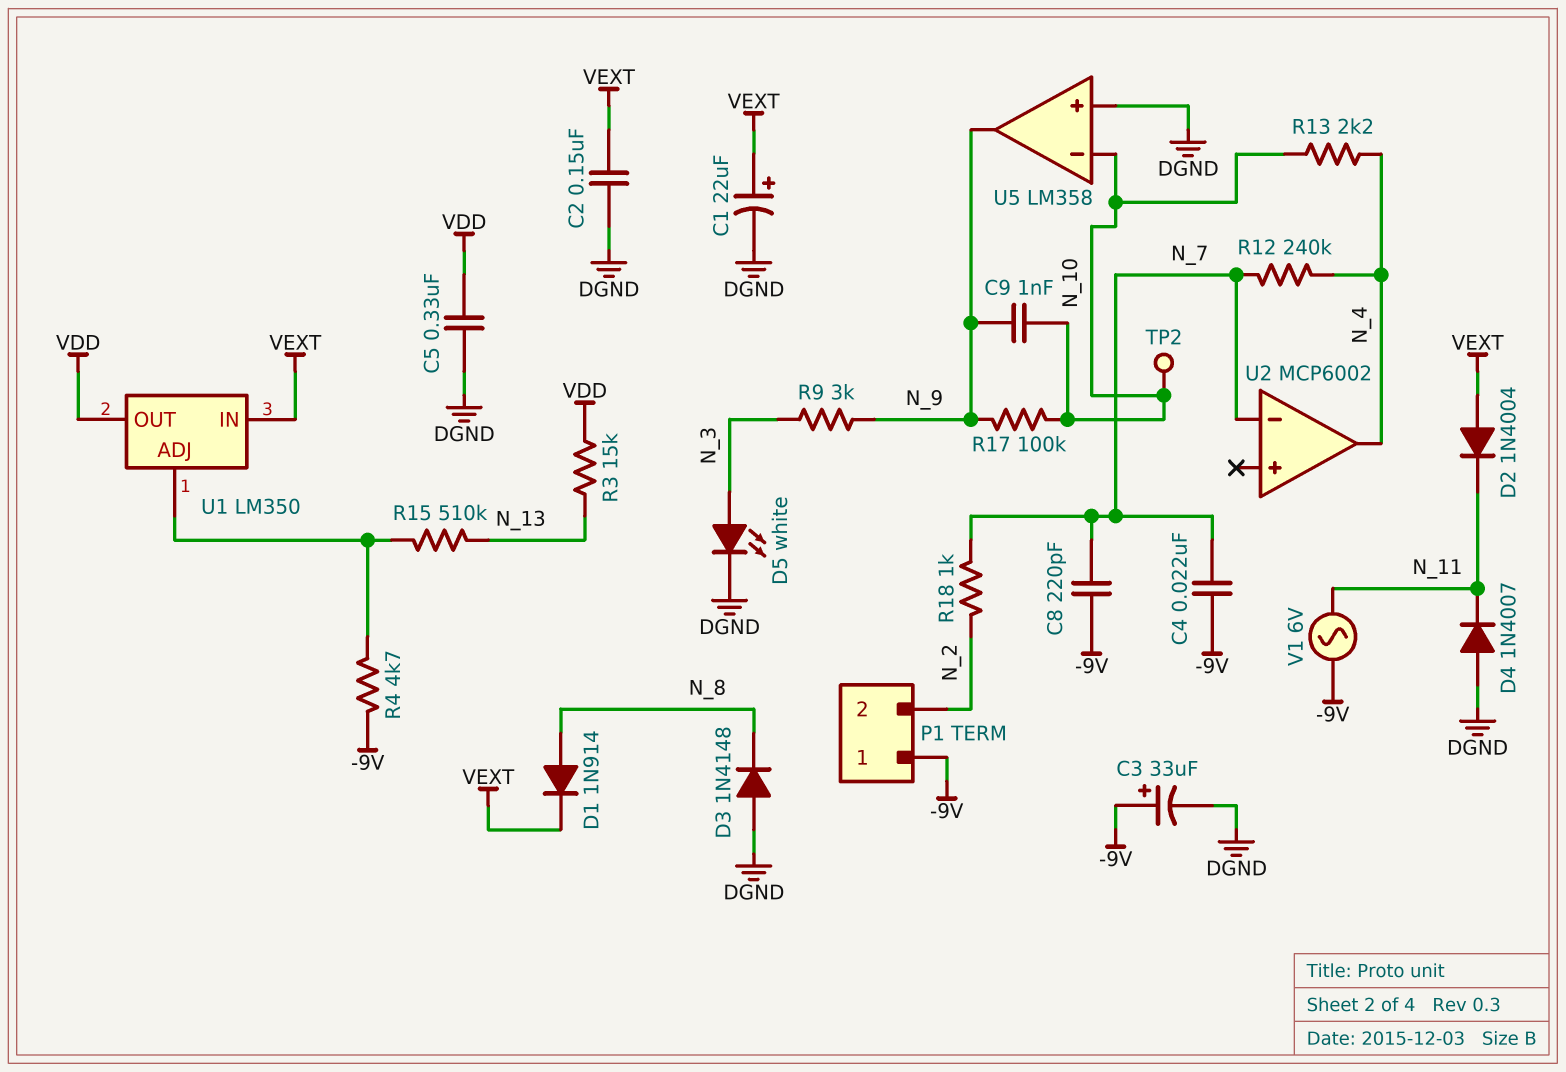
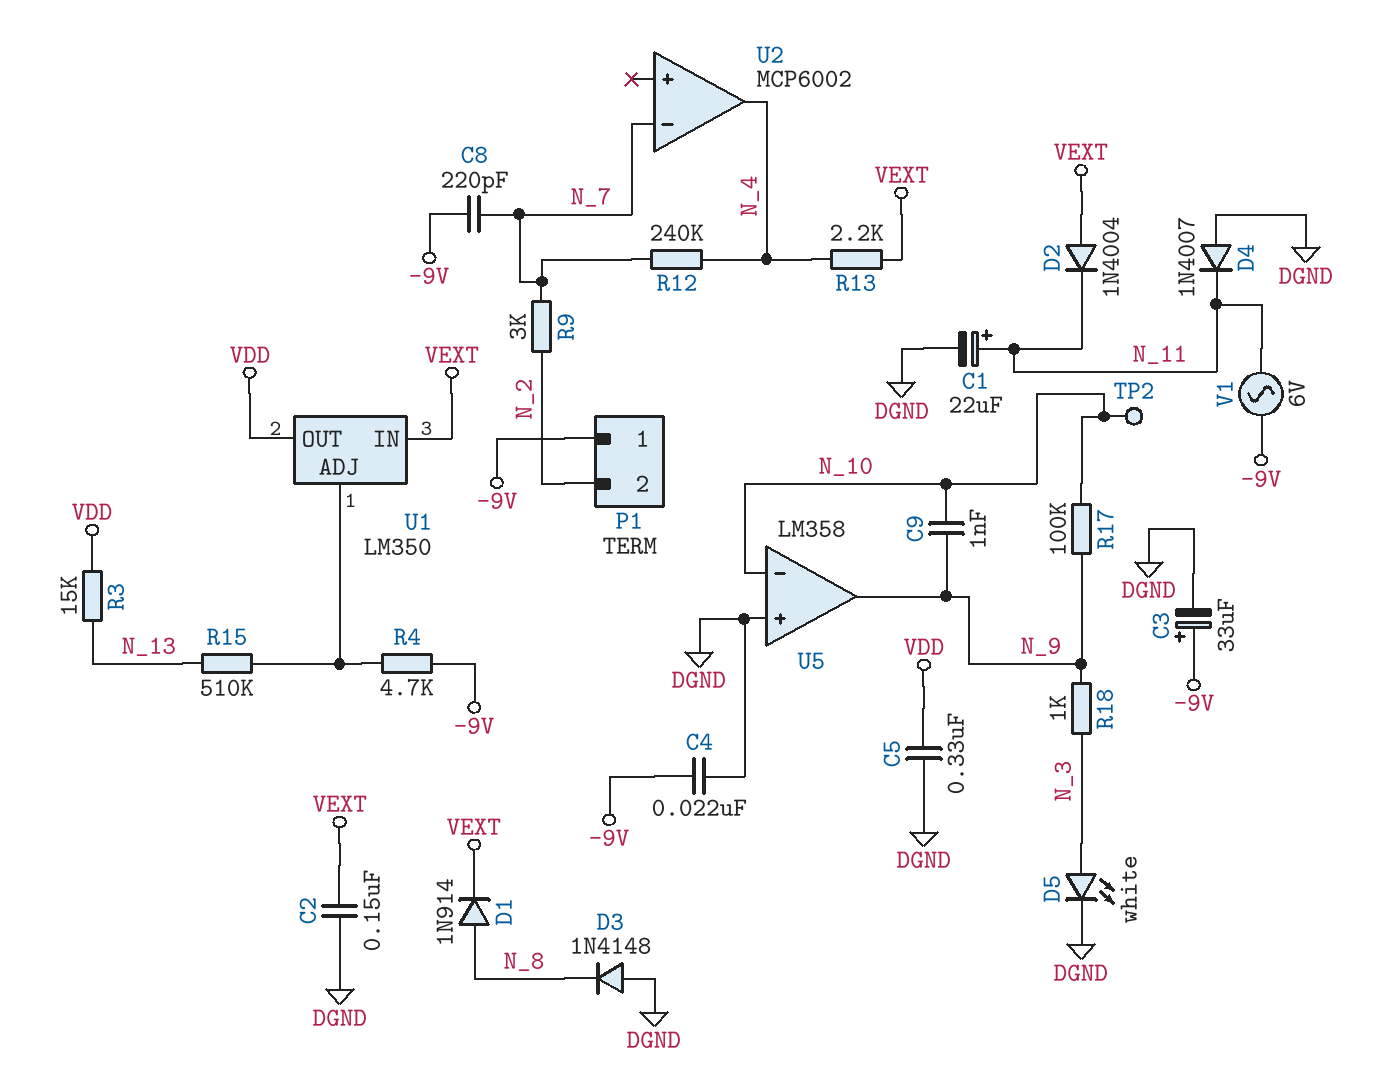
C1: 22uF (plus VEXT, minus DGND) -> 22uF (plus N_11, minus DGND)
C4: 22nF (-9V, N_7) -> 22nF (-9V, DGND)
R9: 3k (N_3, N_9) -> 3k (N_2, N_7)
R13: 2.2k (N_4, N_10) -> 2.2k (N_4, VEXT)
R18: 1k (N_2, N_7) -> 1k (N_3, N_9)

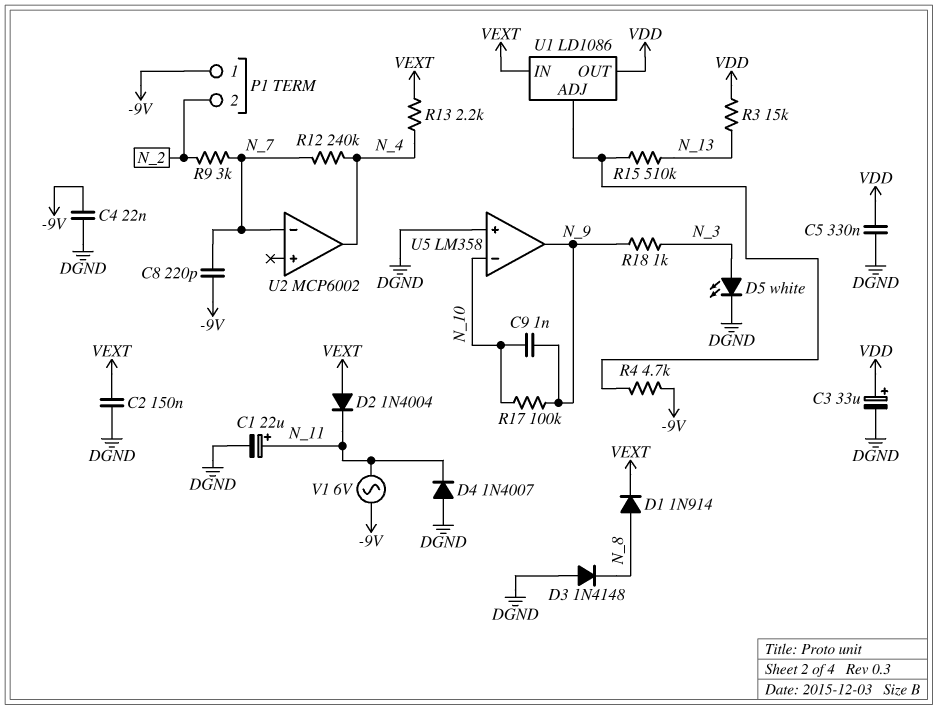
C3: 33uF (plus -9V, minus DGND) -> 33uF (plus VDD, minus DGND)
TP2: test point (N_10) -> none
U1: LM350 -> LD1086

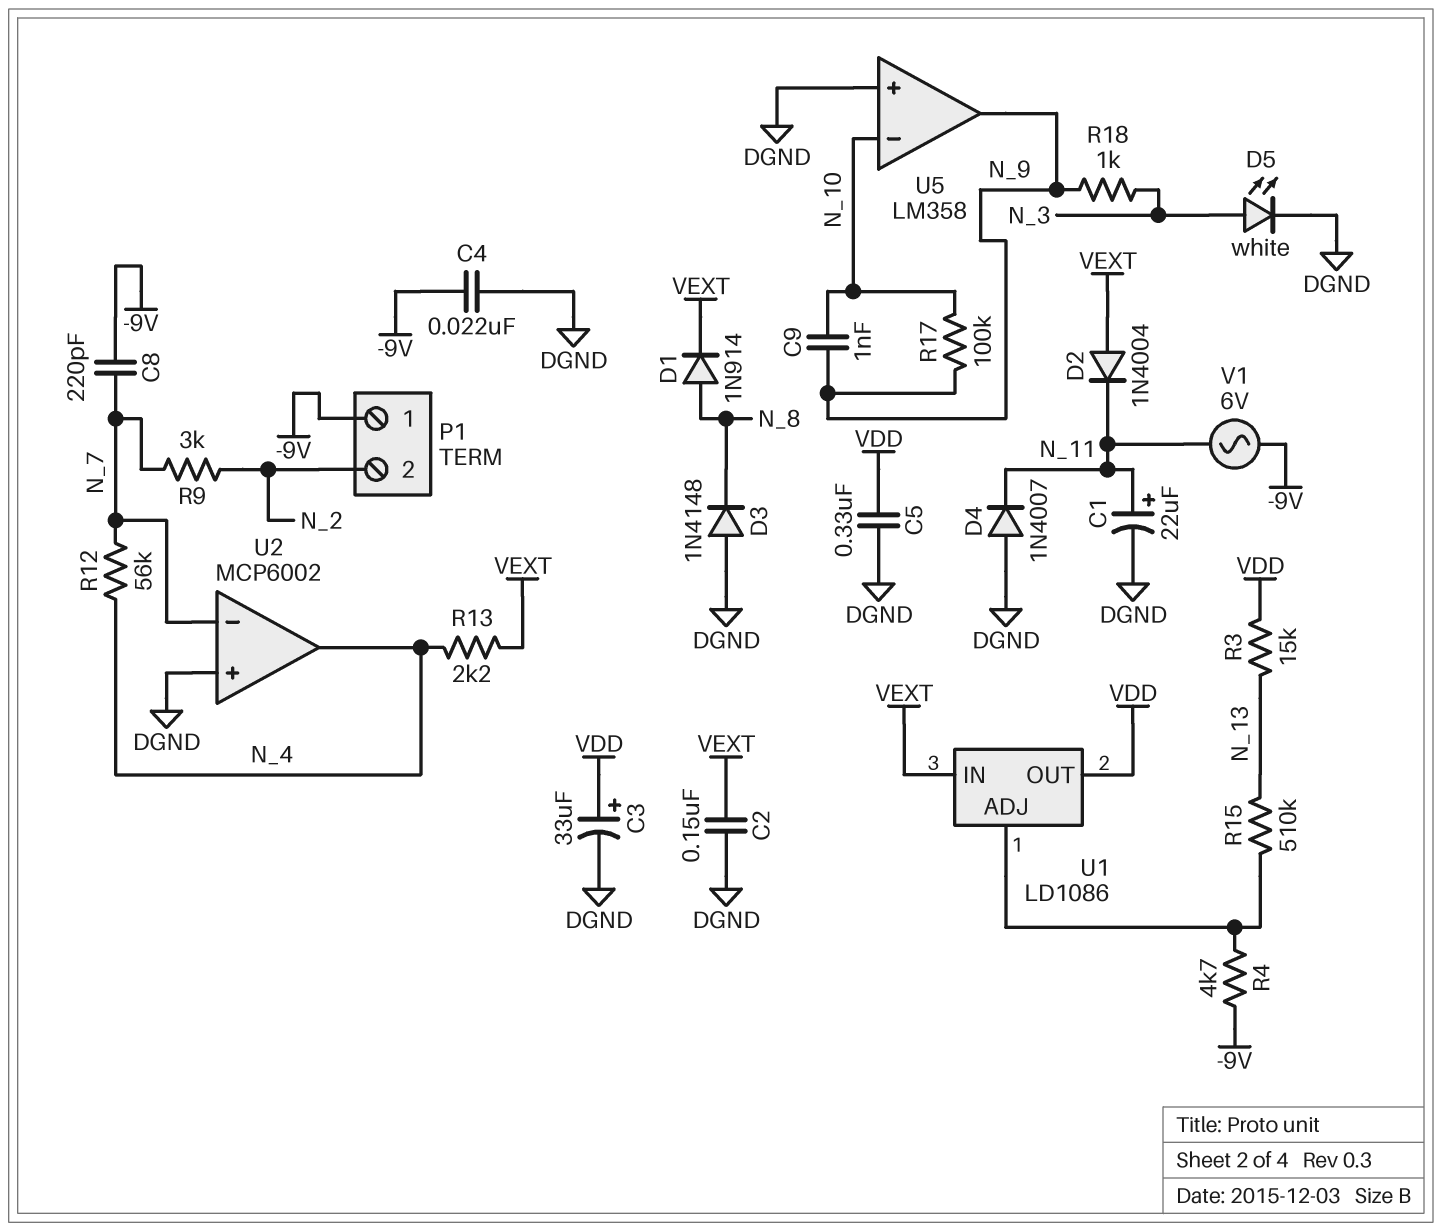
R12: 240k (N_4, N_7) -> 56k (N_4, N_7)
U2 pin in+: none -> DGND

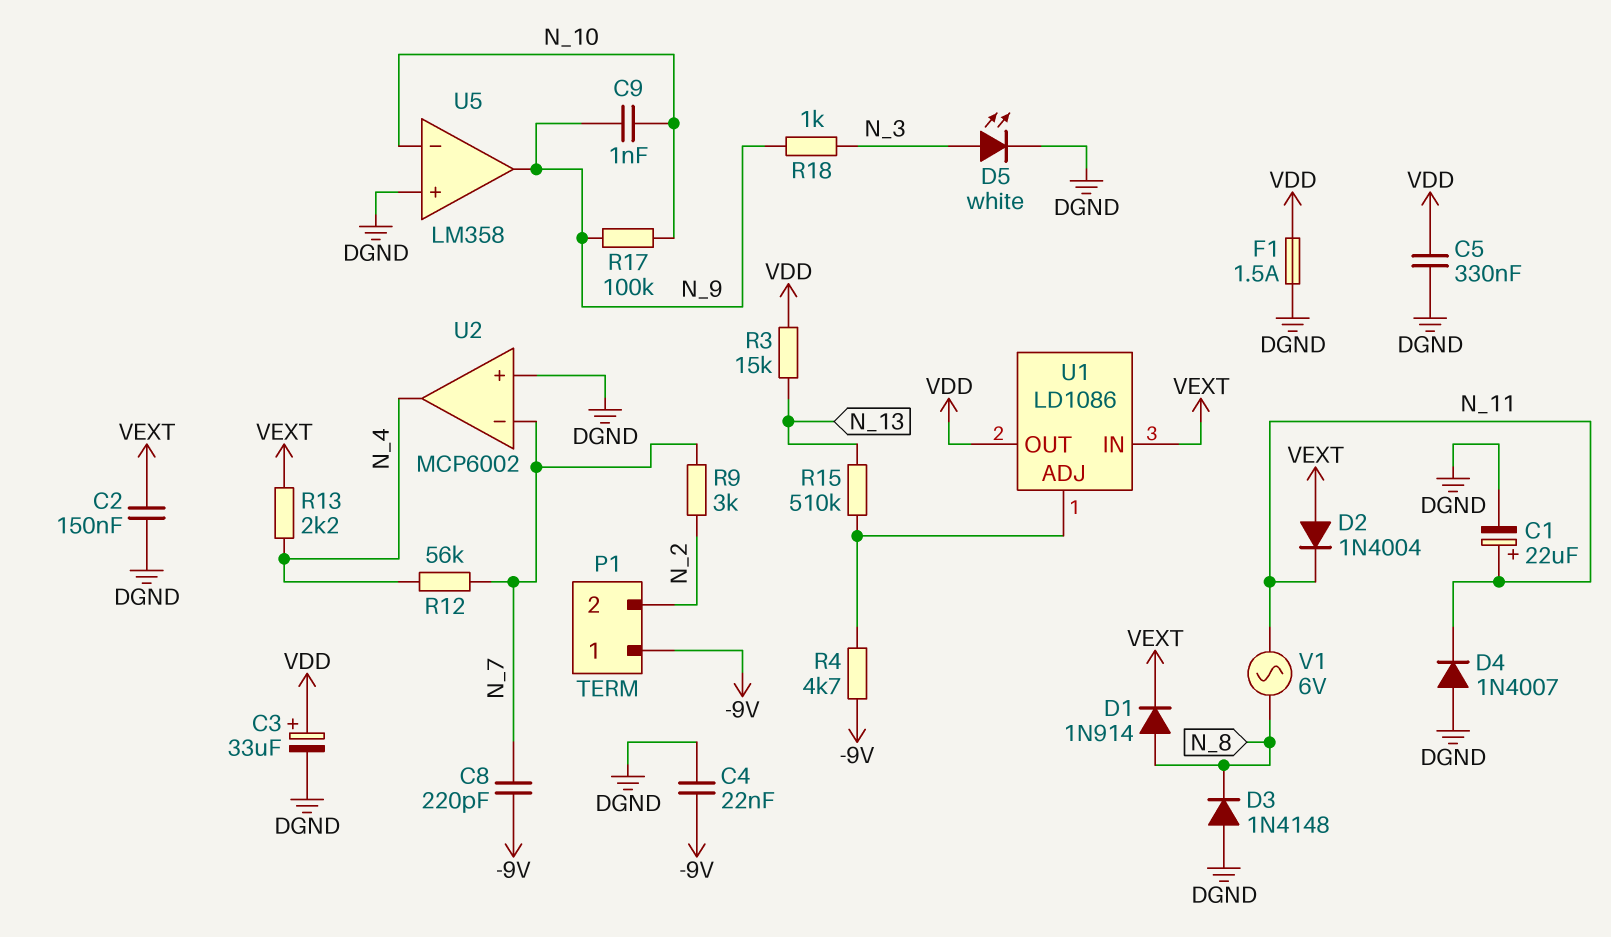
F1: none -> 1.5A (DGND, VDD)
V1: AC 6V (-9V, N_11) -> AC 6V (N_8, N_11)

